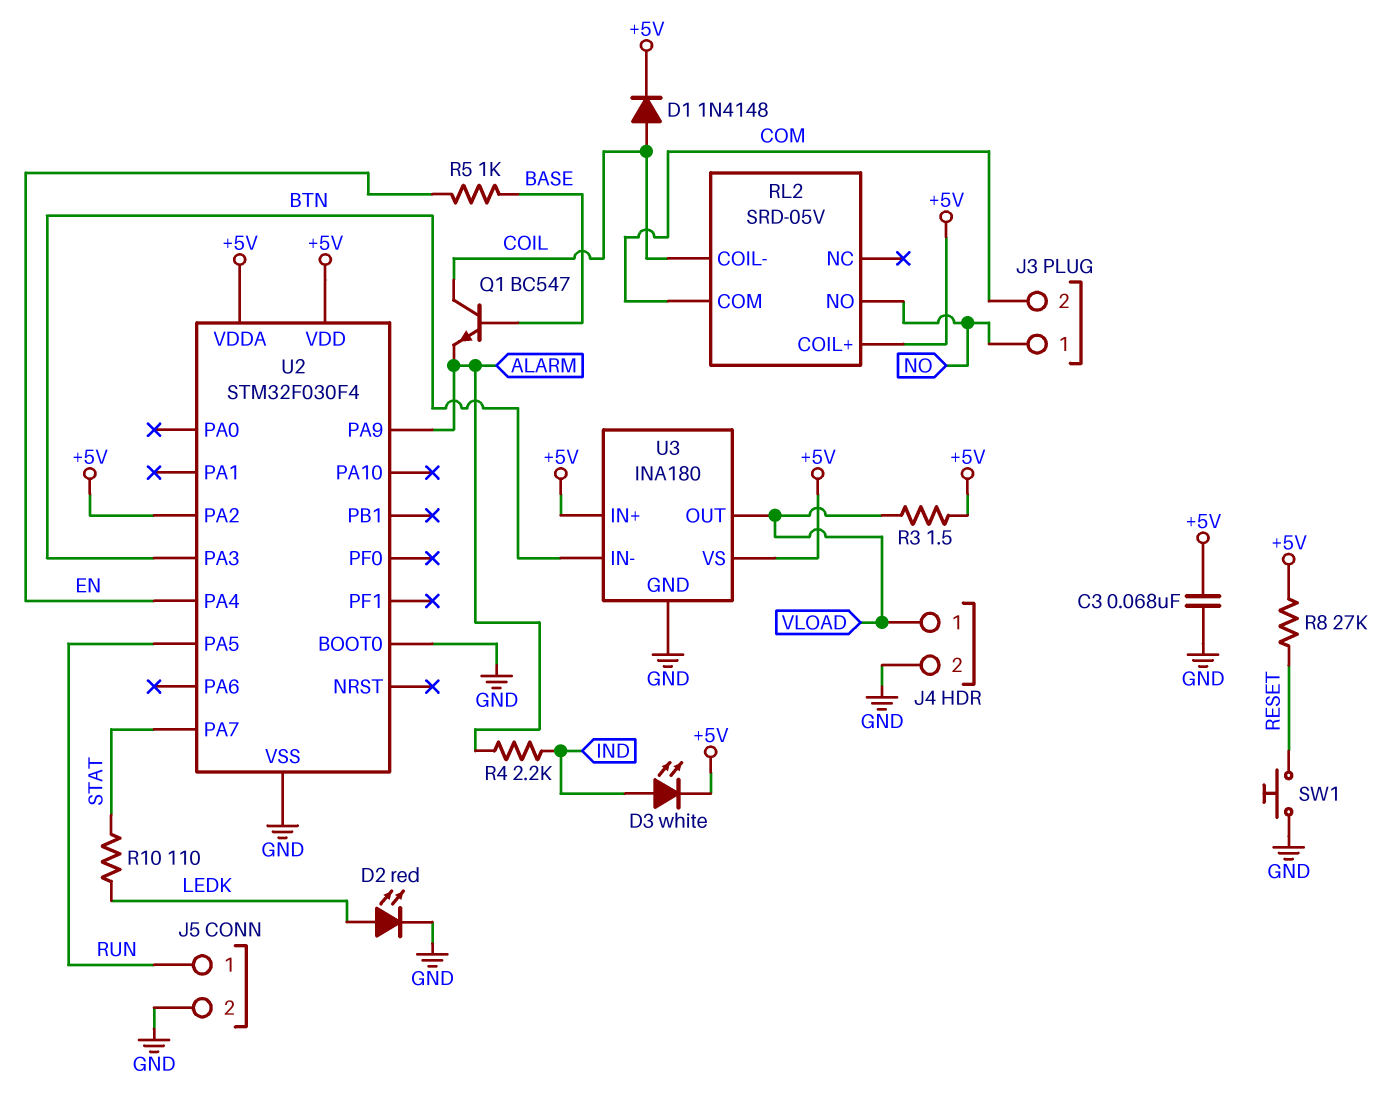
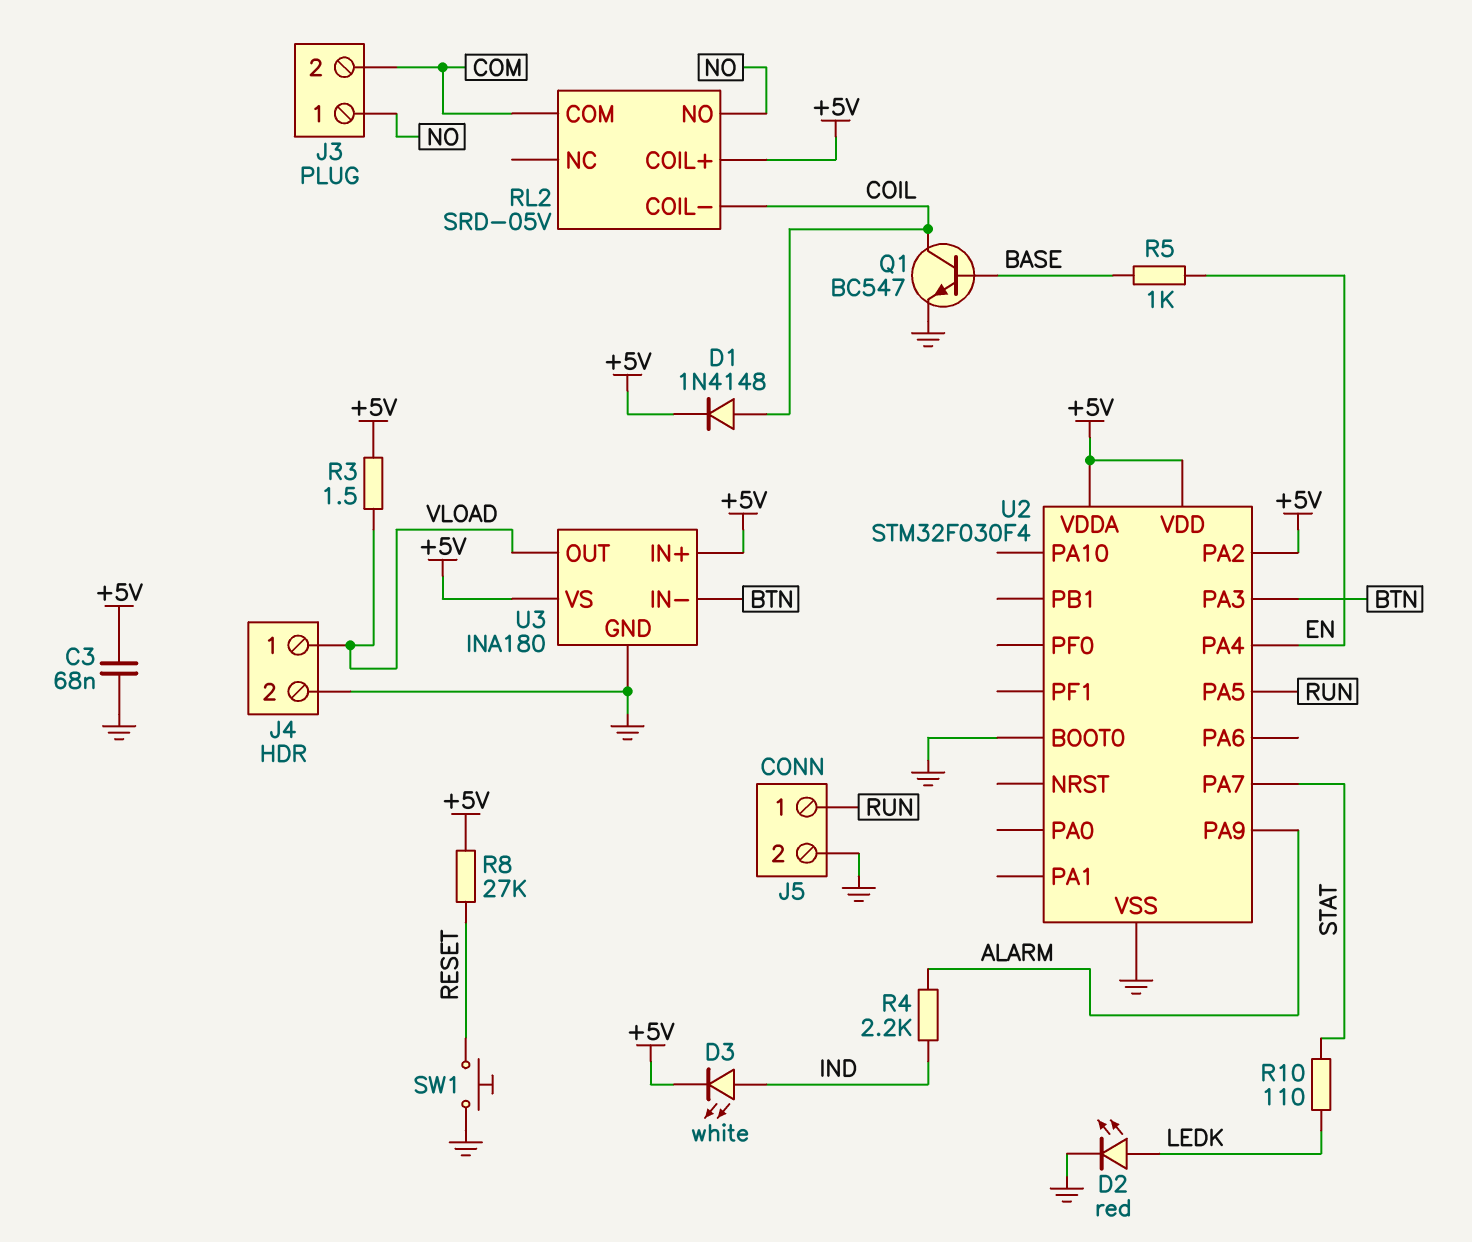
Q1: NPN BC547 (B BASE, C COIL, E ALARM) -> NPN BC547 (B BASE, C COIL, E GND)

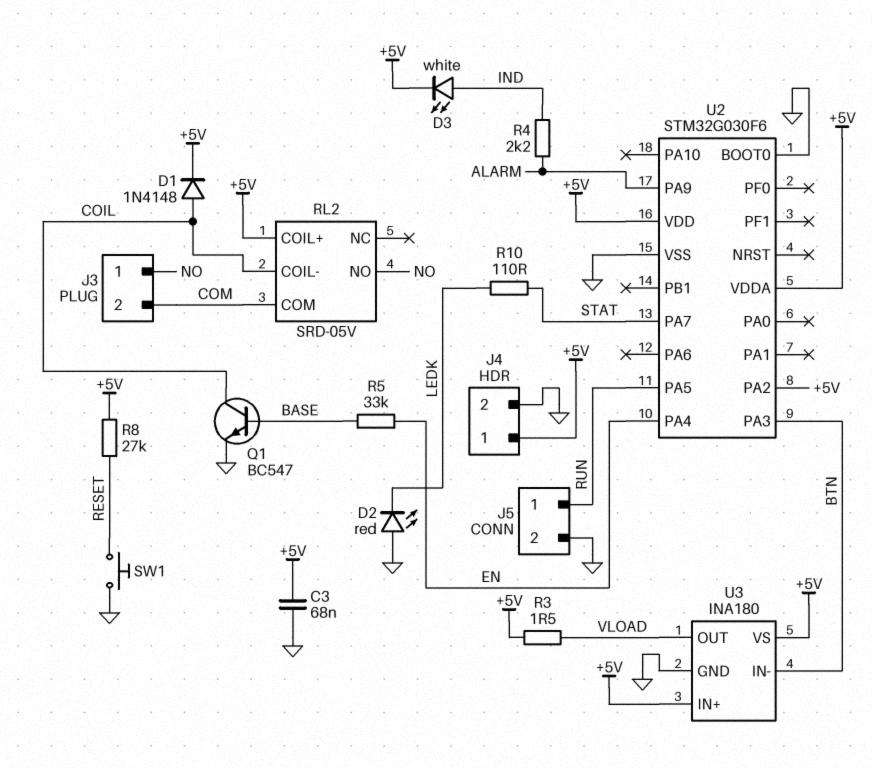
D2: LED red (A LEDK, K GND) -> LED red (A GND, K LEDK)
J4 pin 1: VLOAD -> +5V
R5: 1k (BASE, EN) -> 33k (BASE, EN)
U2: STM32F030F4 -> STM32G030F6

